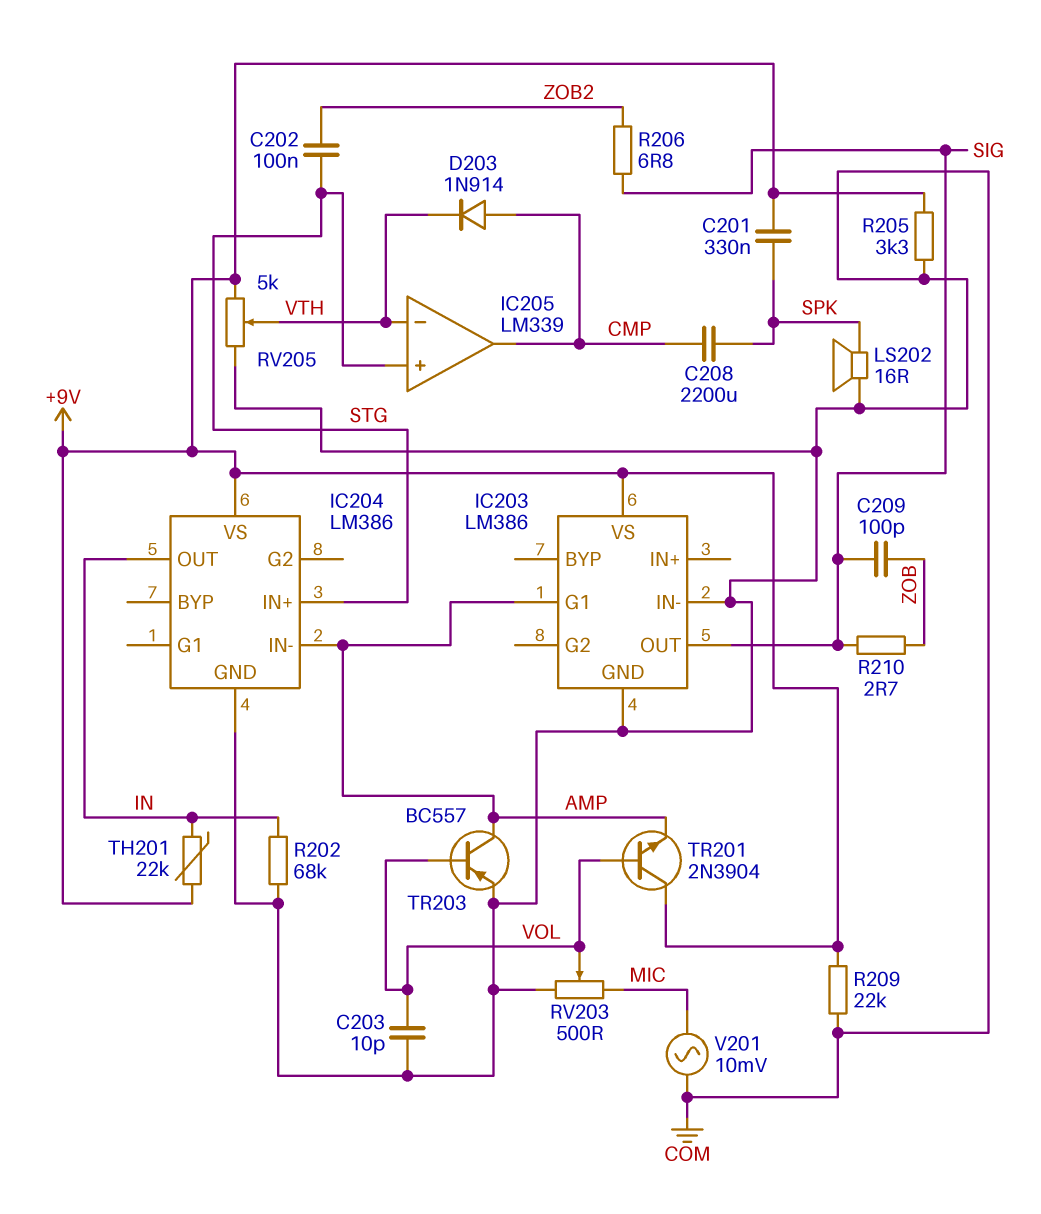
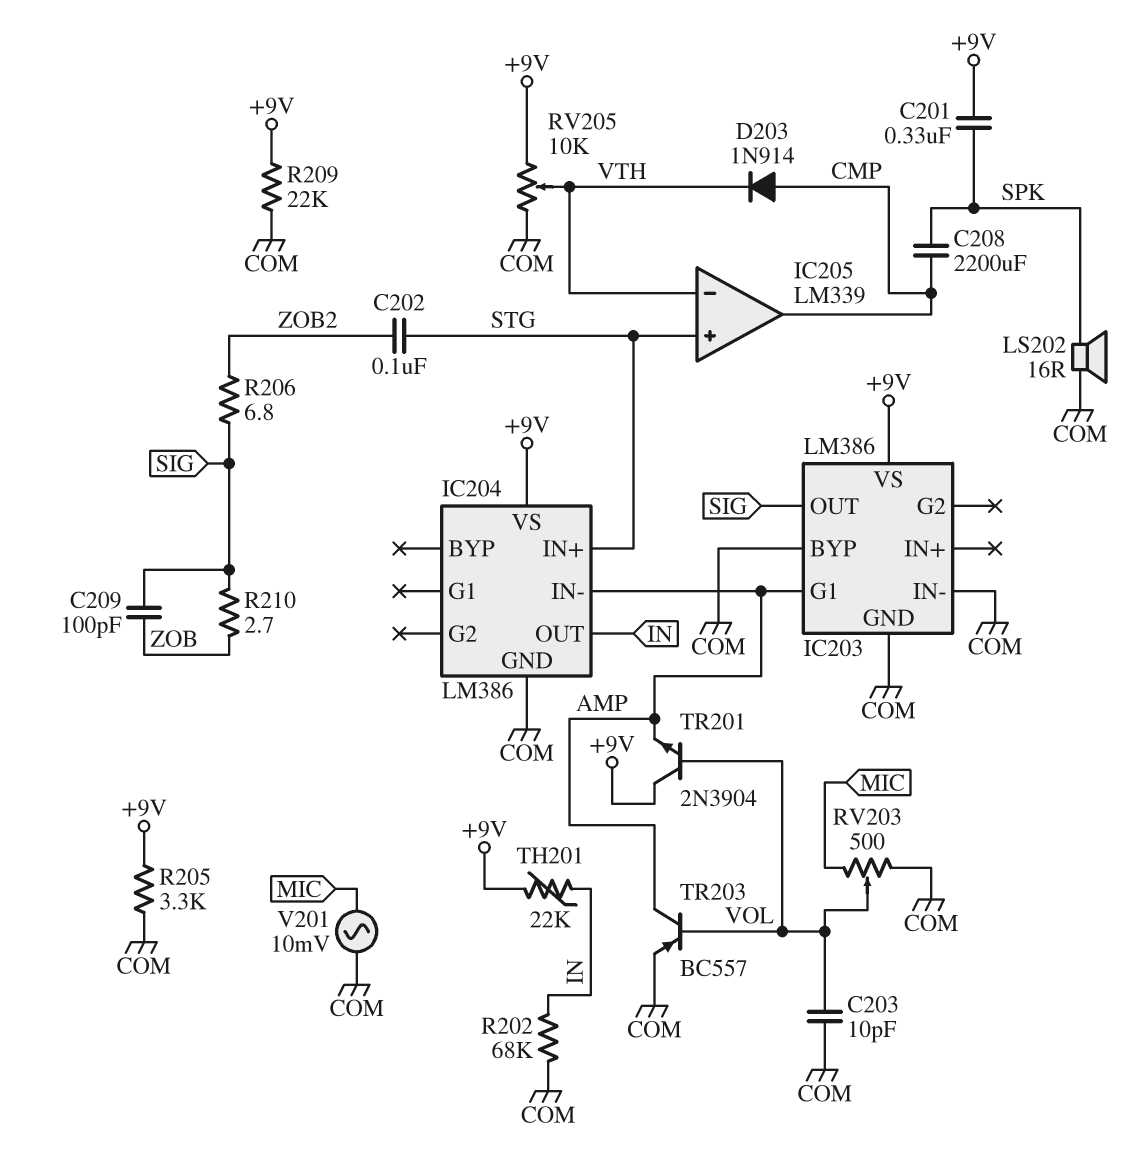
IC203 pin BYP: none -> COM
RV205: 5k (+9V, COM, wiper VTH) -> 10k (+9V, COM, wiper VTH)

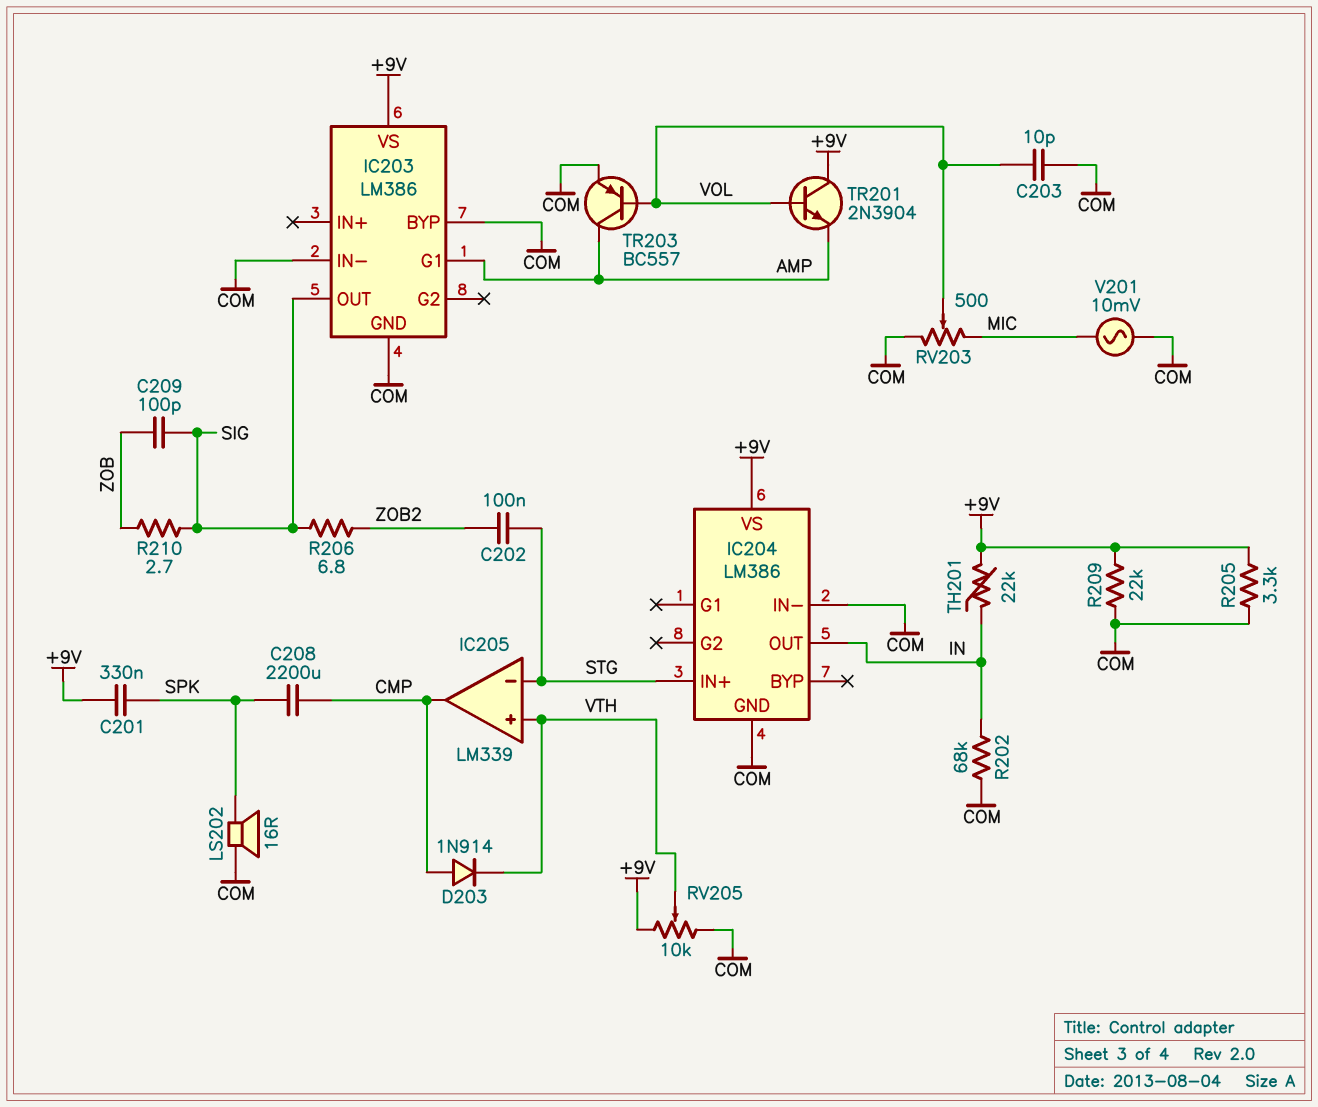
IC204 pin IN-: AMP -> COM
IC205 pin in+: STG -> VTH
IC205 pin in-: VTH -> STG

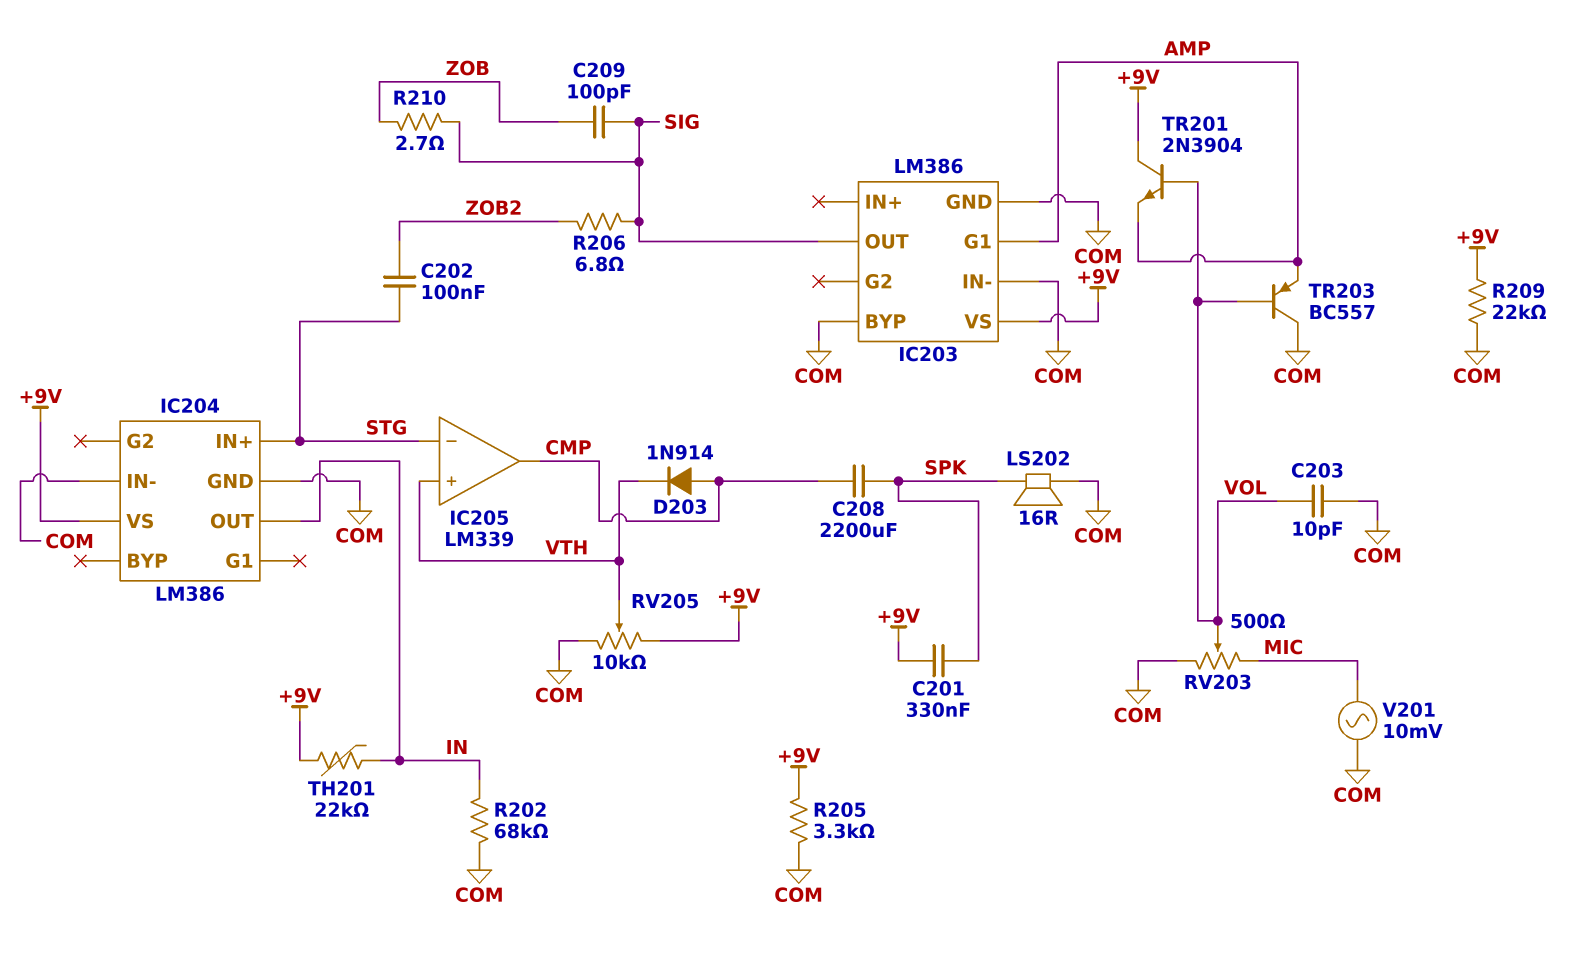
TR203: PNP BC557 (B VOL, C AMP, E COM) -> PNP BC557 (B VOL, C COM, E AMP)

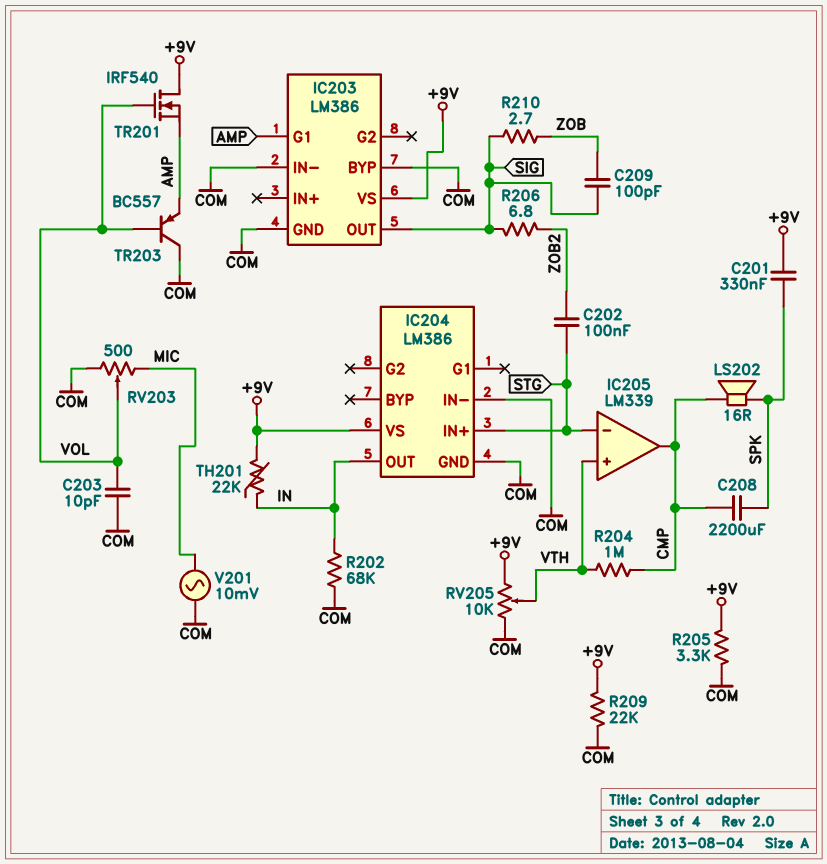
D203: diode 1N914 (A CMP, K VTH) -> none
LS202: speaker 16R (COM, SPK) -> speaker 16R (CMP, SPK)
R204: none -> 1M (CMP, VTH)
TR201: NPN 2N3904 (B VOL, C +9V, E AMP) -> NMOS IRF540 (G VOL, D +9V, S AMP)

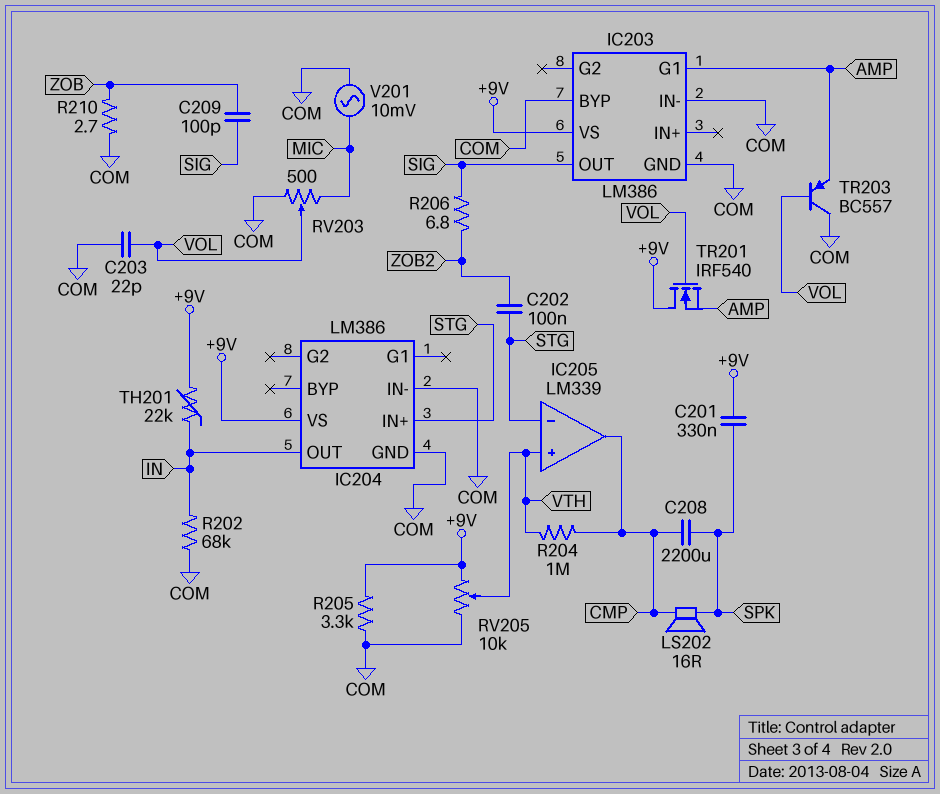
C203: 10pF (COM, VOL) -> 22pF (COM, VOL)
R209: 22k (+9V, COM) -> none
R210: 2.7 (SIG, ZOB) -> 2.7 (COM, ZOB)

